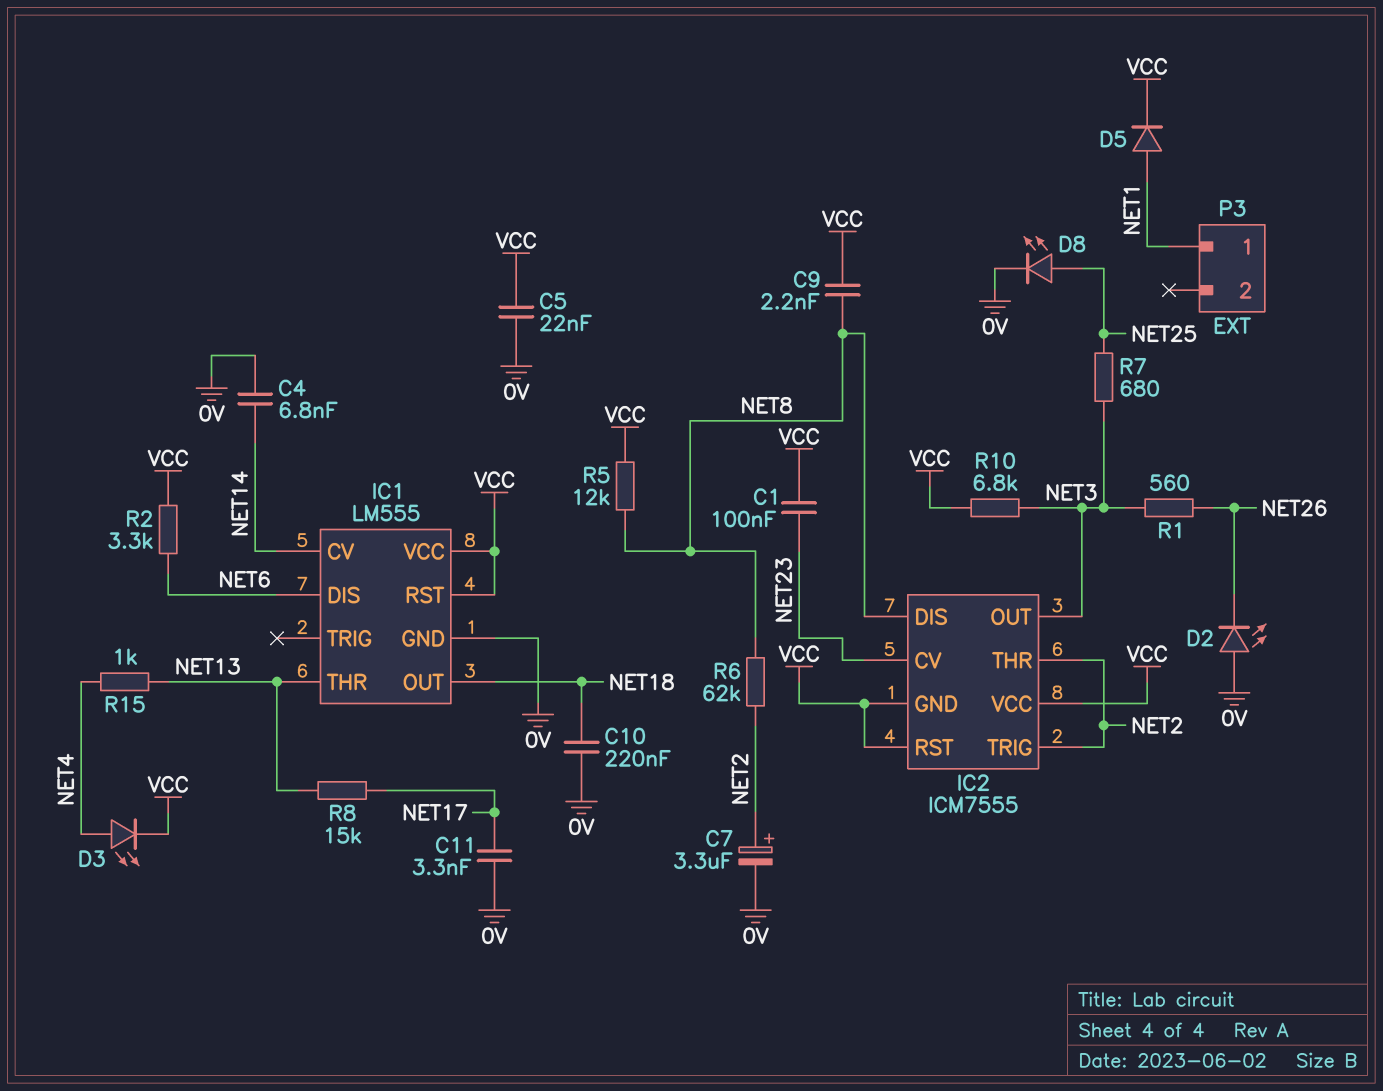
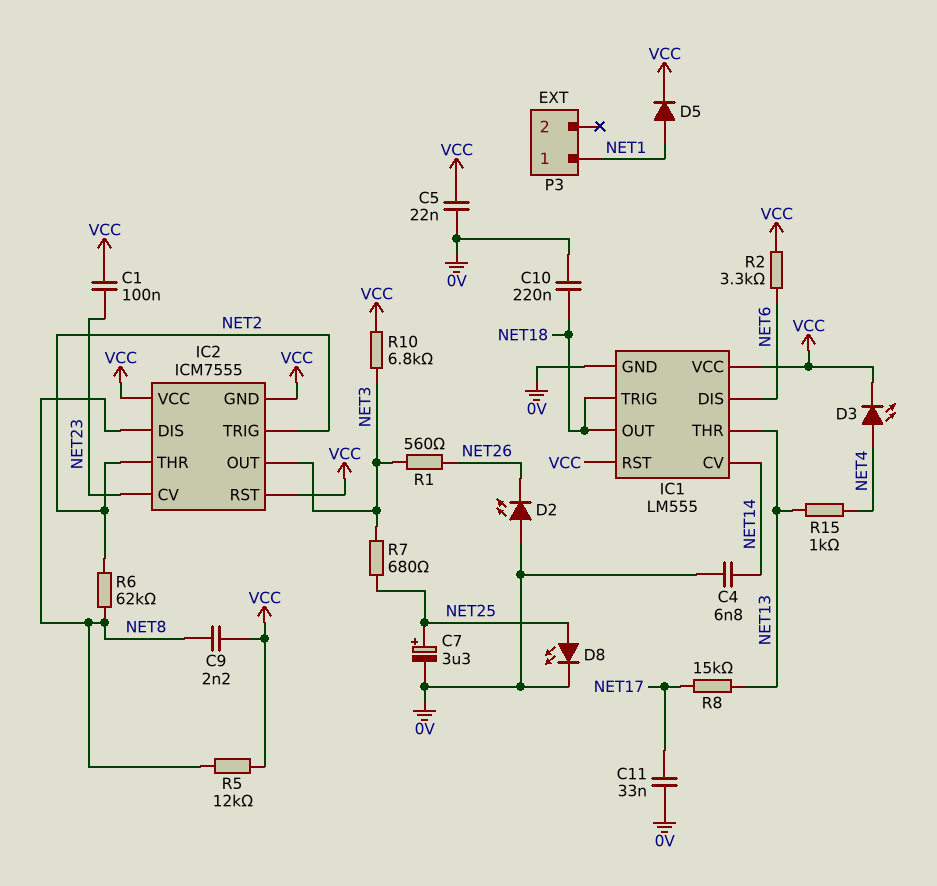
C7: 3.3uF (plus NET2, minus 0V) -> 3.3uF (plus NET25, minus 0V)
C11: 3.3nF (0V, NET17) -> 33nF (0V, NET17)
IC1 pin TRIG: none -> NET18

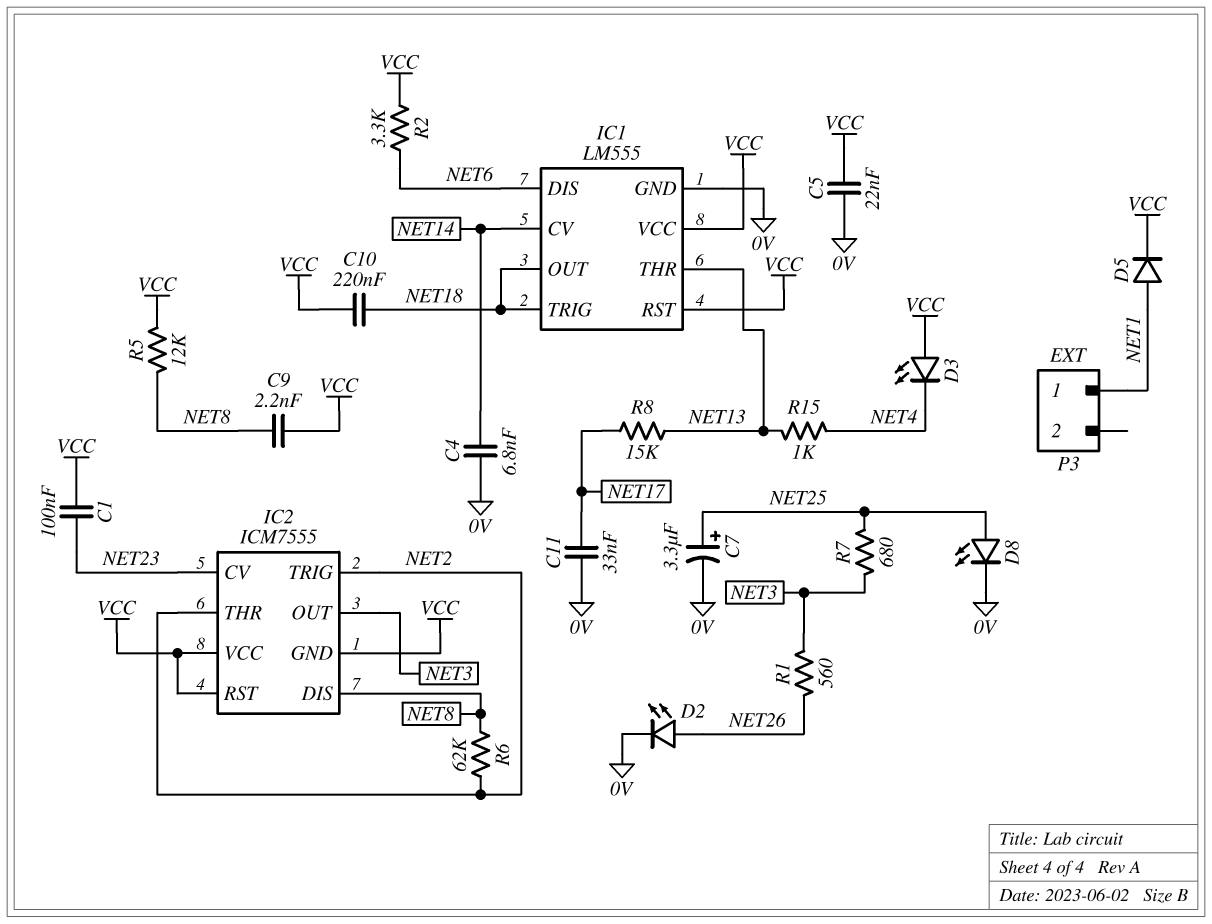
C10: 220nF (0V, NET18) -> 220nF (NET18, VCC)
D2: LED (A 0V, K NET26) -> LED (A NET26, K 0V)
D3: LED (A NET4, K VCC) -> LED (A VCC, K NET4)
R10: 6.8k (NET3, VCC) -> none

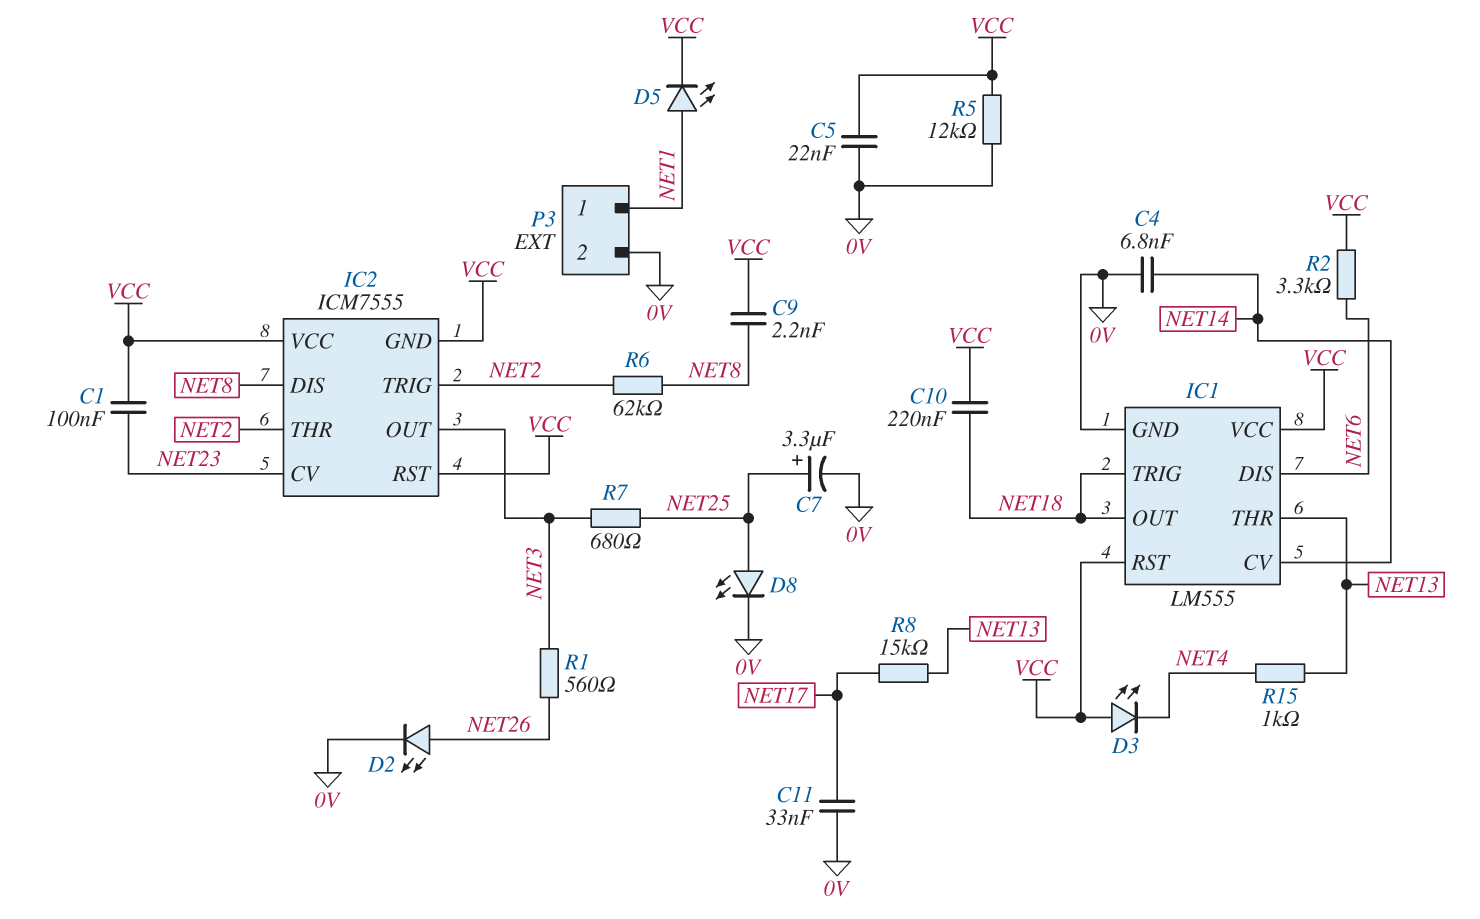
D5: diode (A NET1, K VCC) -> LED (A NET1, K VCC)
P3 pin 2: none -> 0V
R5: 12k (NET8, VCC) -> 12k (0V, VCC)

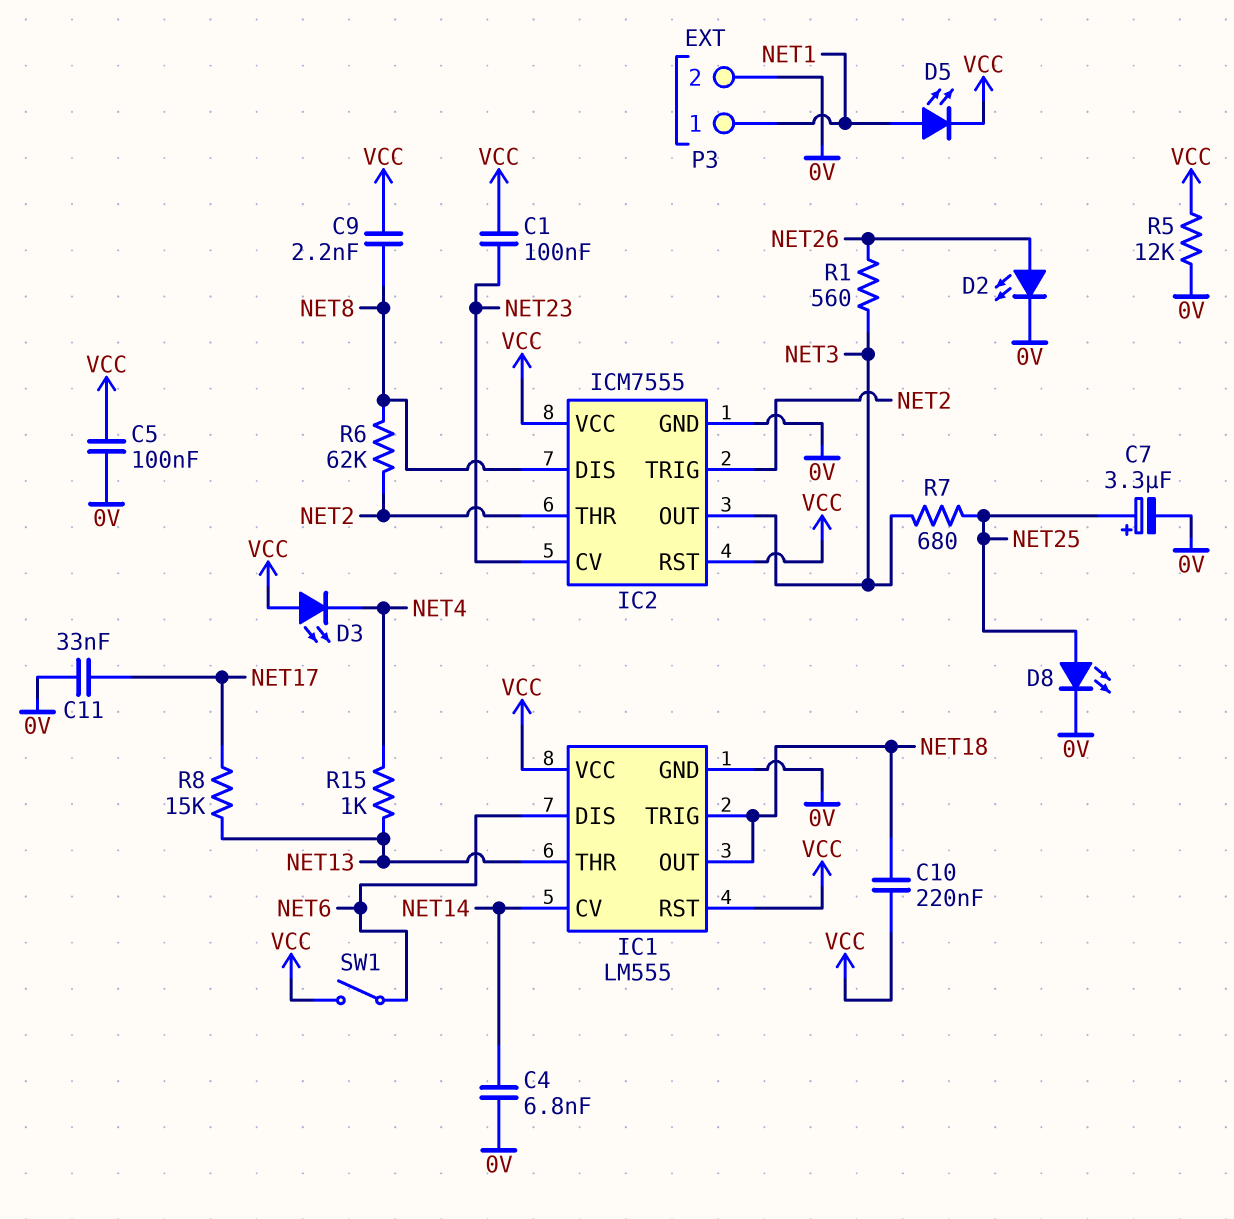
C5: 22nF (0V, VCC) -> 100nF (0V, VCC)
IC2 pin GND: VCC -> 0V
R2: 3.3k (NET6, VCC) -> none
SW1: none -> switch (NET6, VCC)

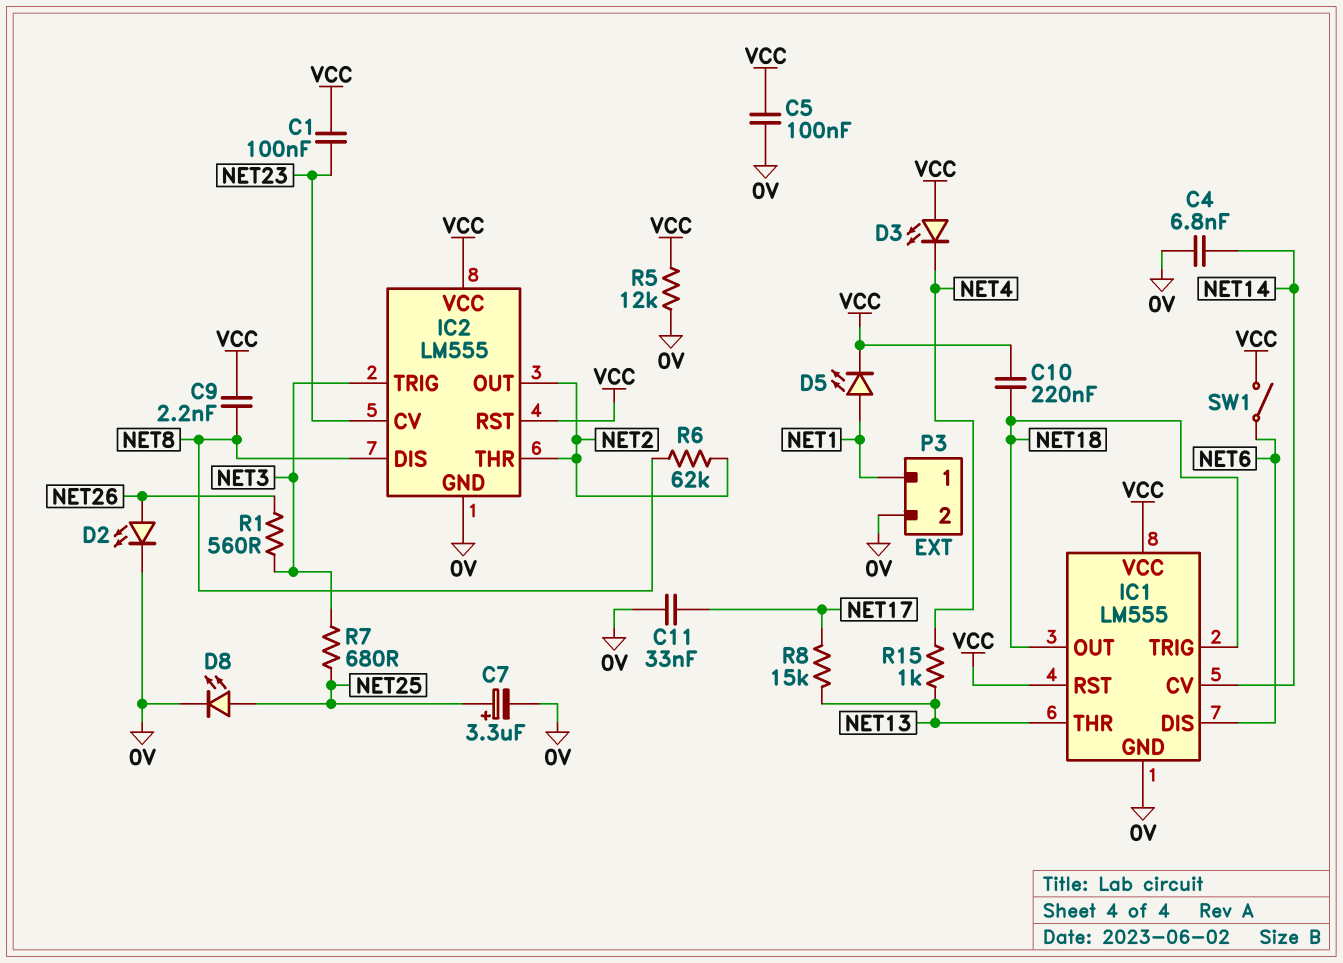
IC2: ICM7555 -> LM555
IC2 pin OUT: NET3 -> NET2
IC2 pin TRIG: NET2 -> NET3

